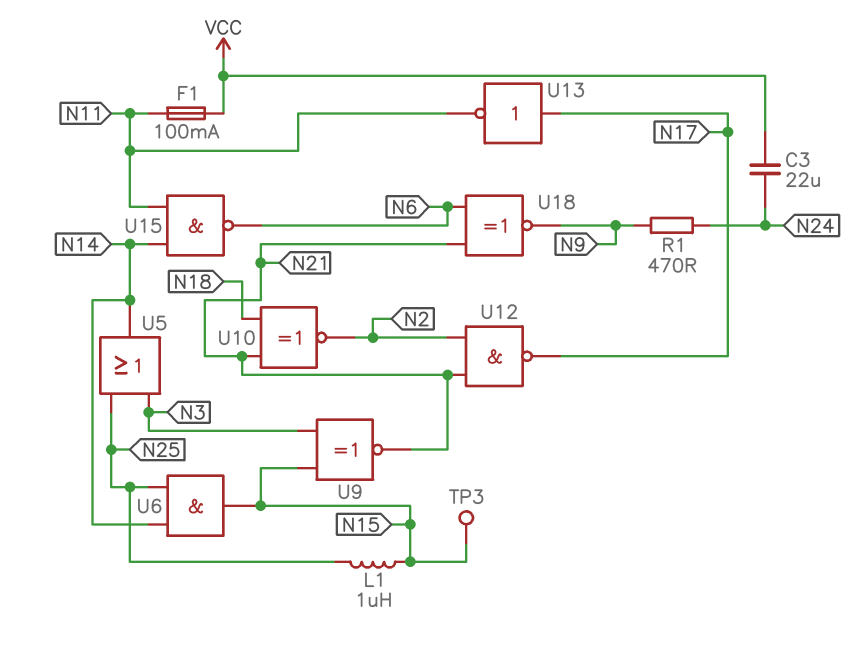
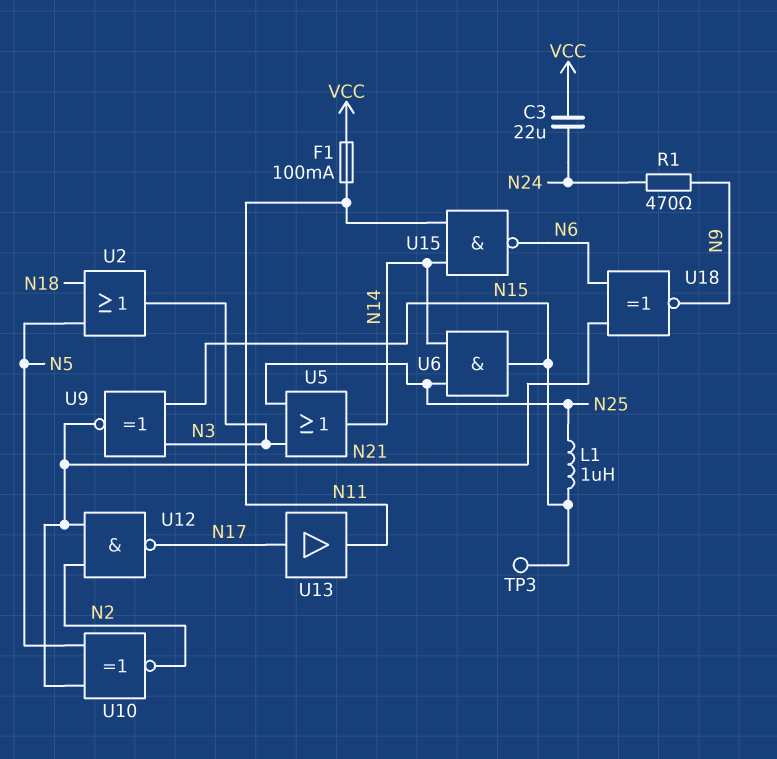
U2: none -> OR (in N5, in N18, out N3)
U10: XNOR (in N18, in N21, out N2) -> XNOR (in N5, in N21, out N2)
U13: NOT (in N17, out N11) -> buffer (in N17, out N11)

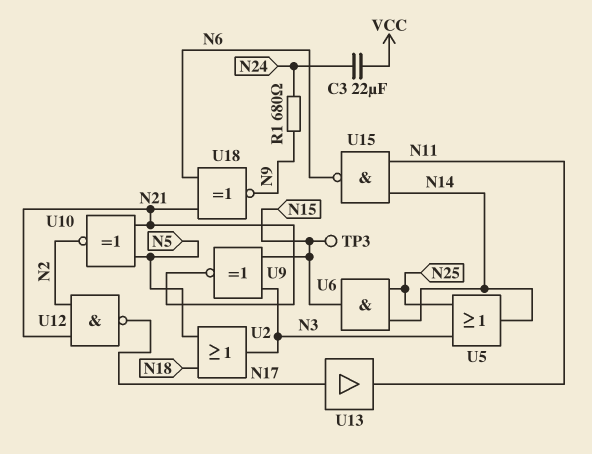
F1: 100mA (N11, VCC) -> none
L1: 1uH (N15, N25) -> none
R1: 470 (N9, N24) -> 680 (N9, N24)

